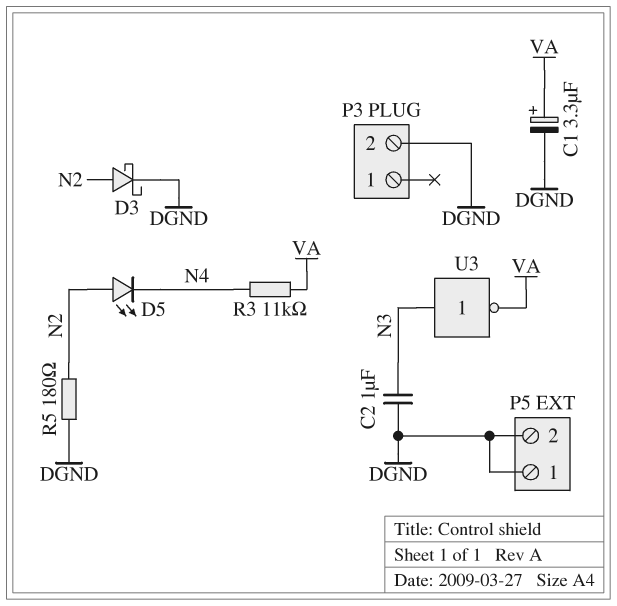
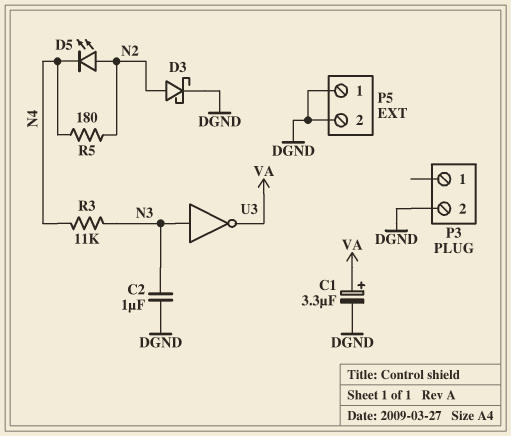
R3: 11k (N4, VA) -> 11k (N3, N4)
R5: 180 (DGND, N2) -> 180 (N2, N4)

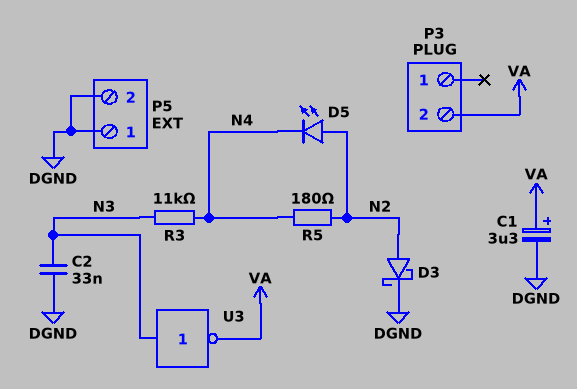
C2: 1uF (DGND, N3) -> 33nF (DGND, N3)
P3 pin 2: DGND -> VA

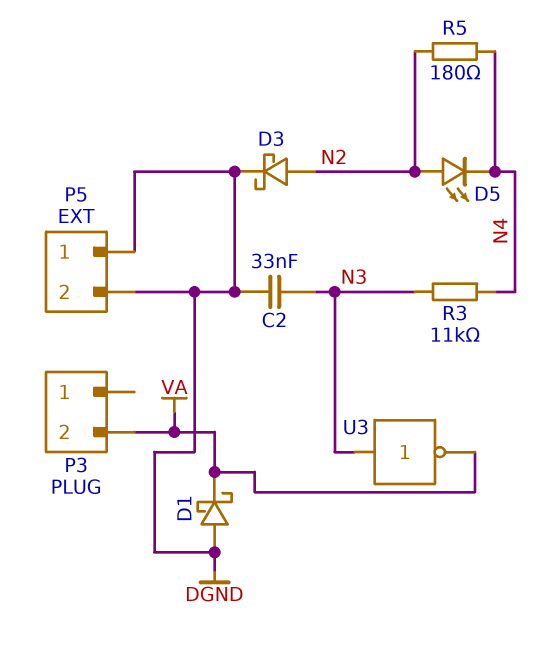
C1: 3.3uF (plus VA, minus DGND) -> none
D1: none -> schottky (A DGND, K VA)

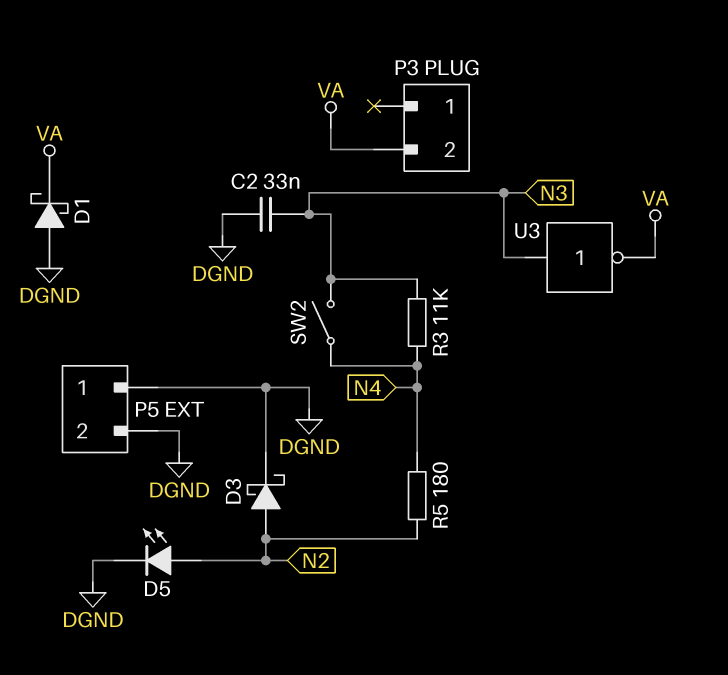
D5: LED (A N2, K N4) -> LED (A N2, K DGND)
SW2: none -> switch (N3, N4)

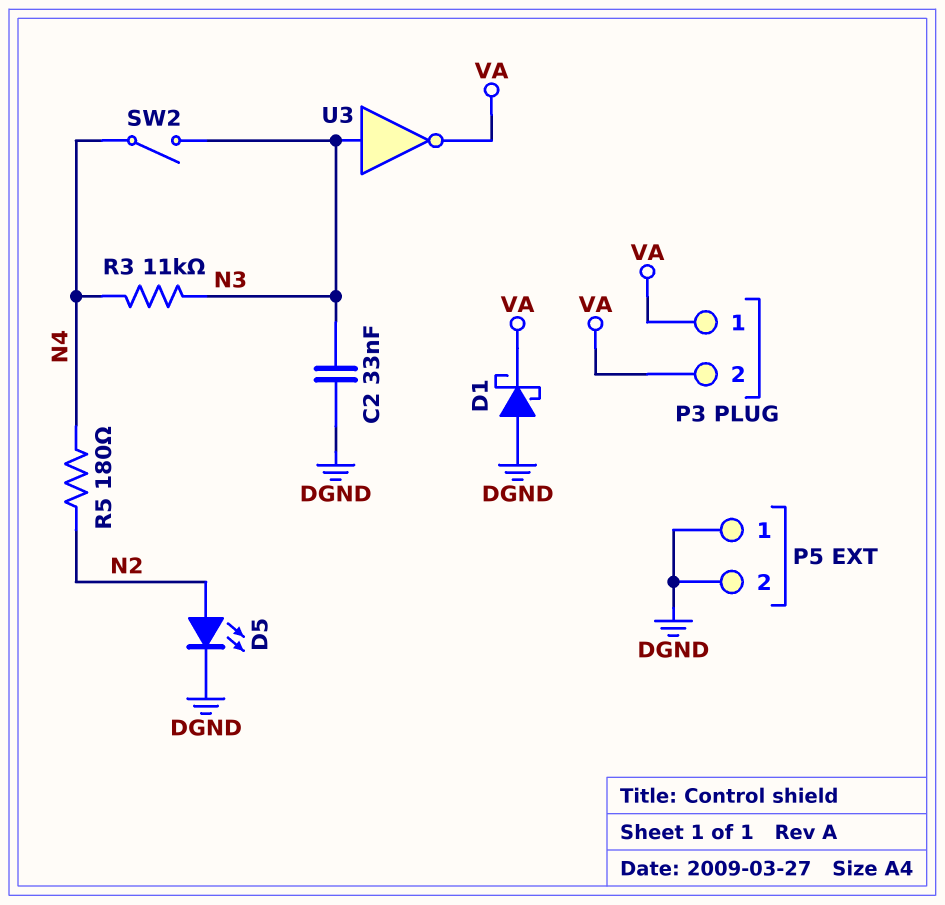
D3: schottky (A N2, K DGND) -> none
P3 pin 1: none -> VA

